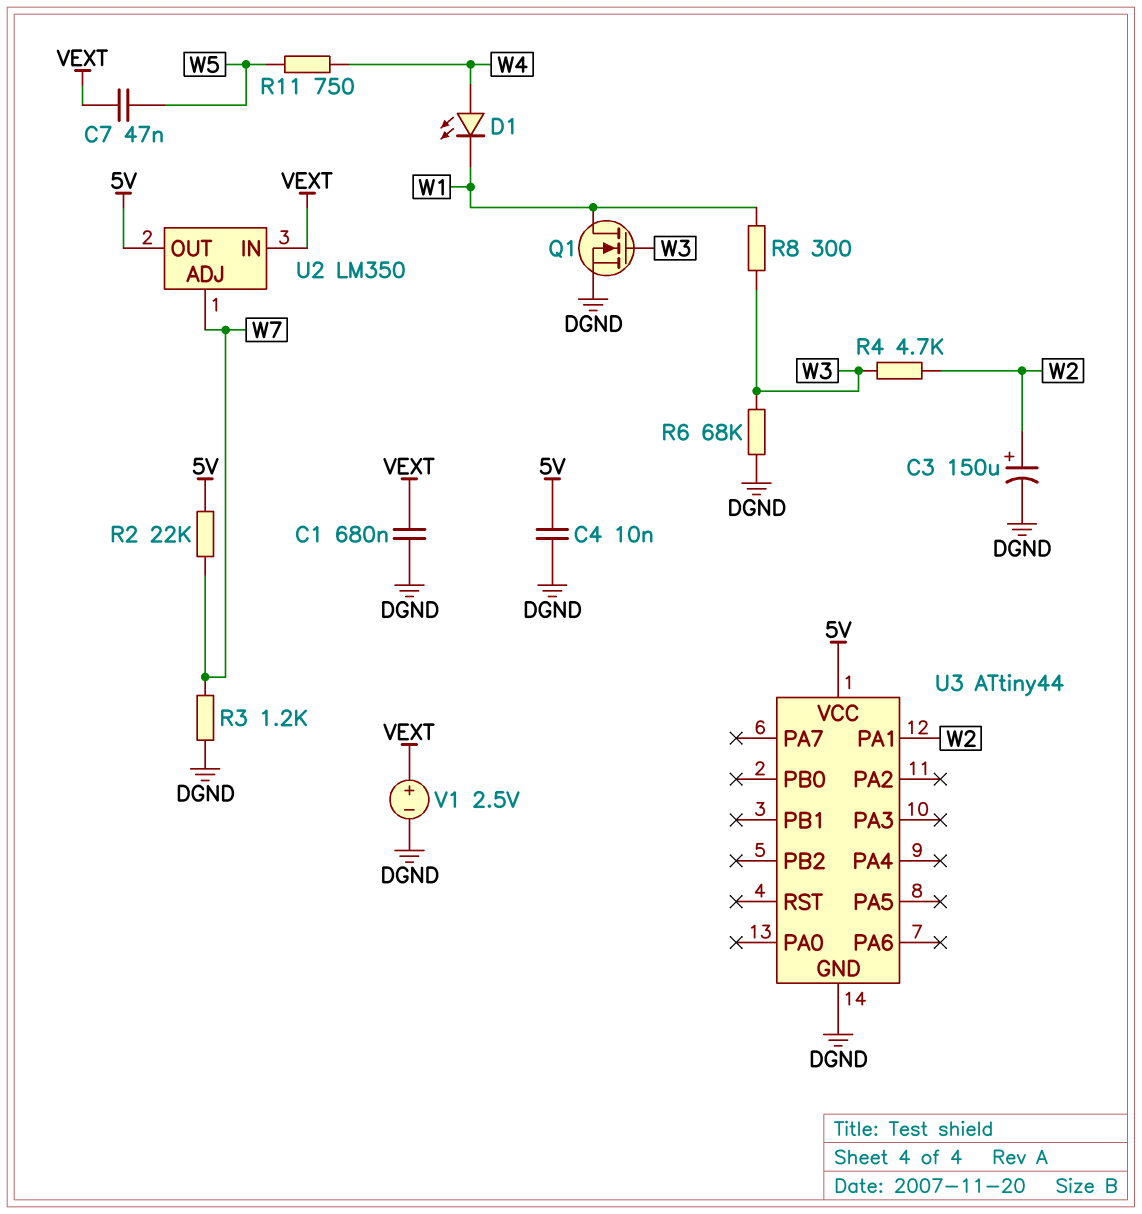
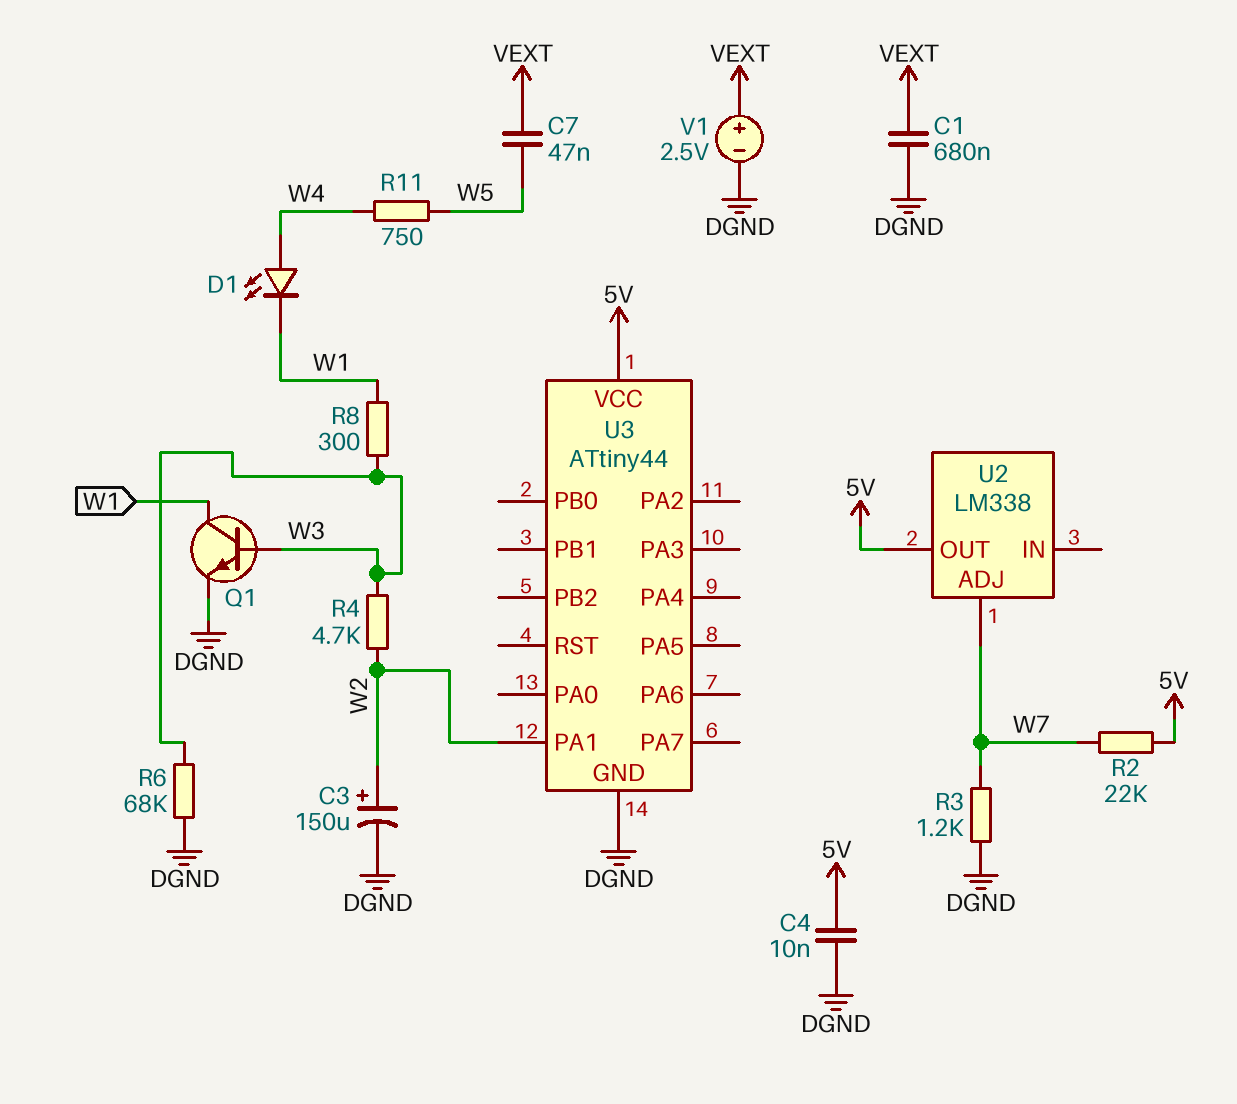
Q1: NMOS (G W3, D W1, S DGND) -> NPN (B W3, C W1, E DGND)
U2: LM350 -> LM338
U2 pin IN: VEXT -> none

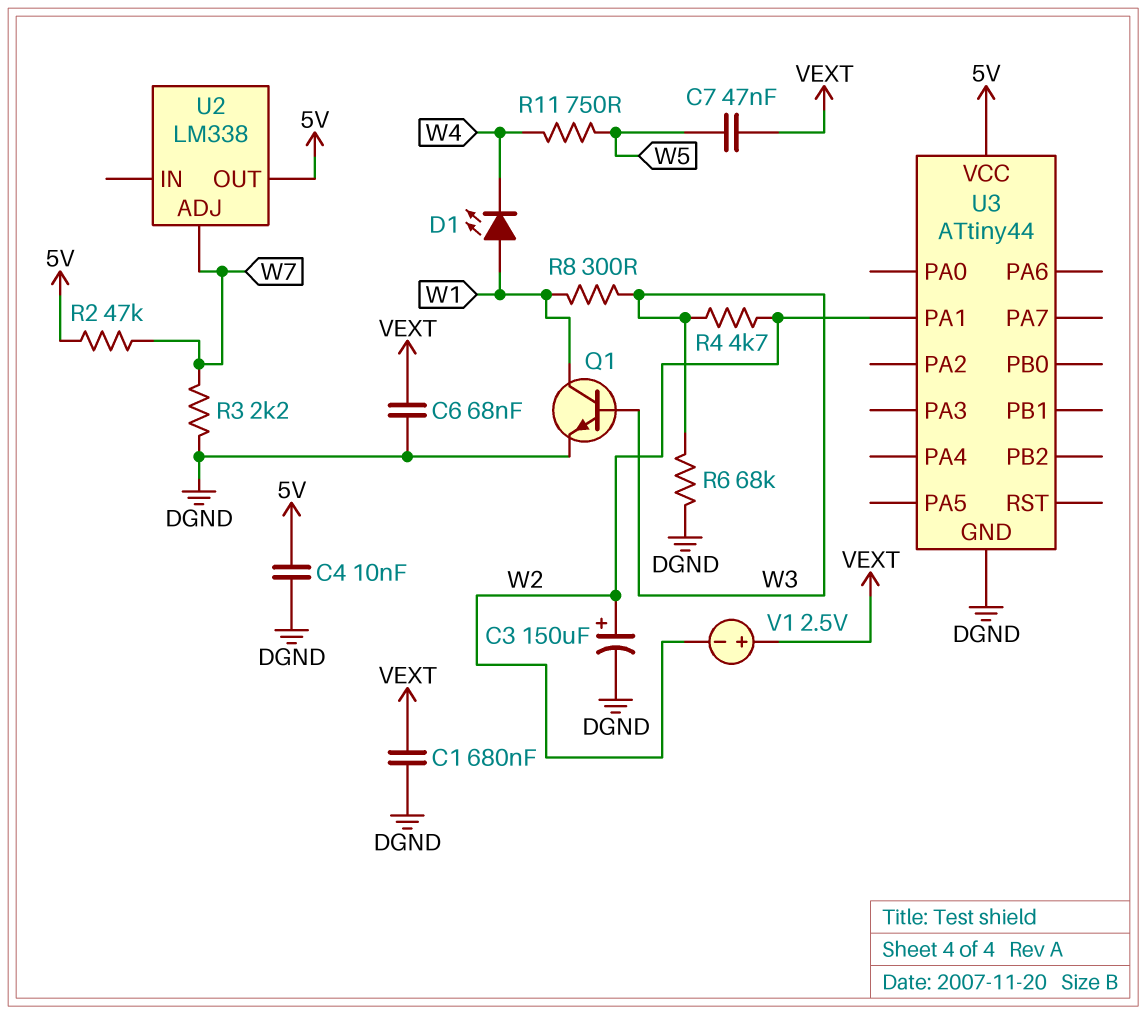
C6: none -> 68nF (DGND, VEXT)
D1: LED (A W4, K W1) -> LED (A W1, K W4)
R2: 22k (5V, W7) -> 47k (5V, W7)
R3: 1.2k (DGND, W7) -> 2.2k (DGND, W7)
V1: 2.5V (plus VEXT, minus DGND) -> 2.5V (plus VEXT, minus W2)

